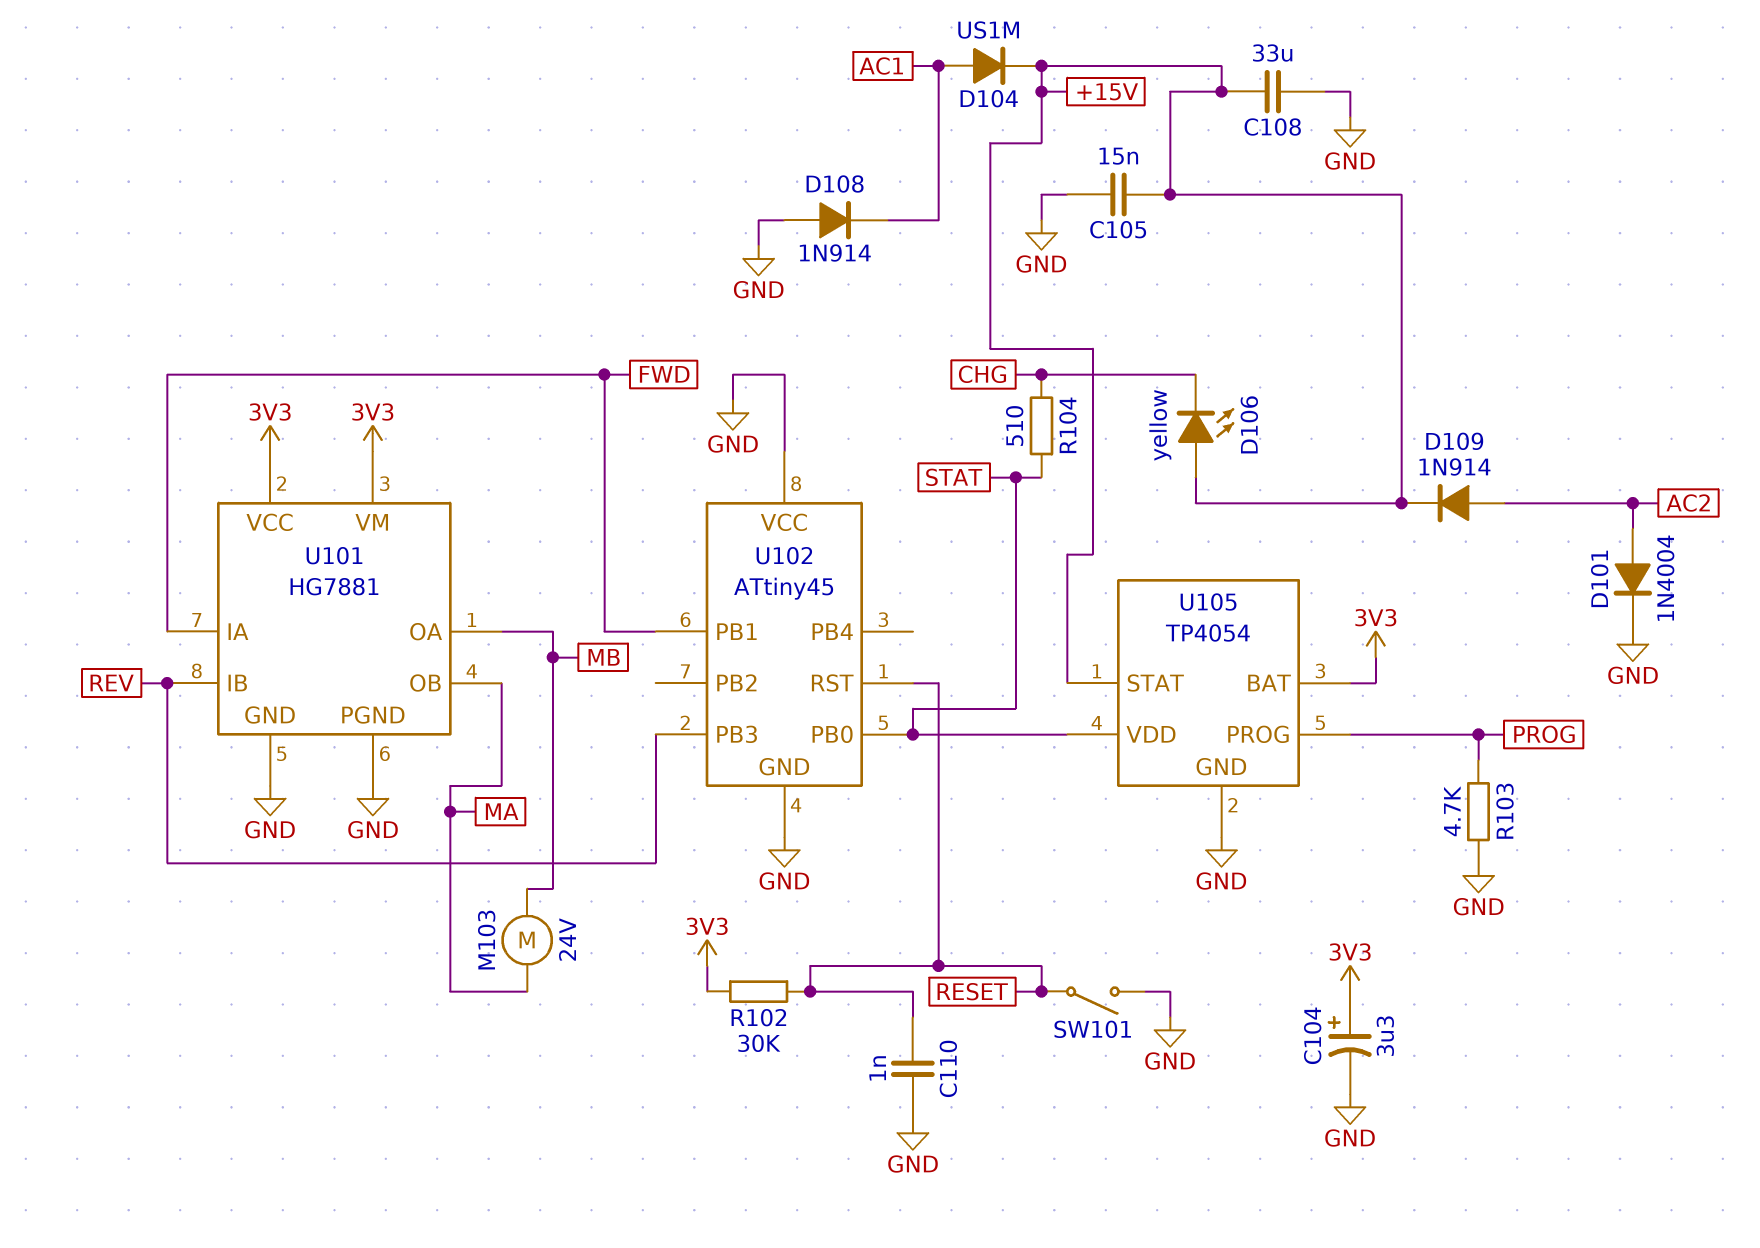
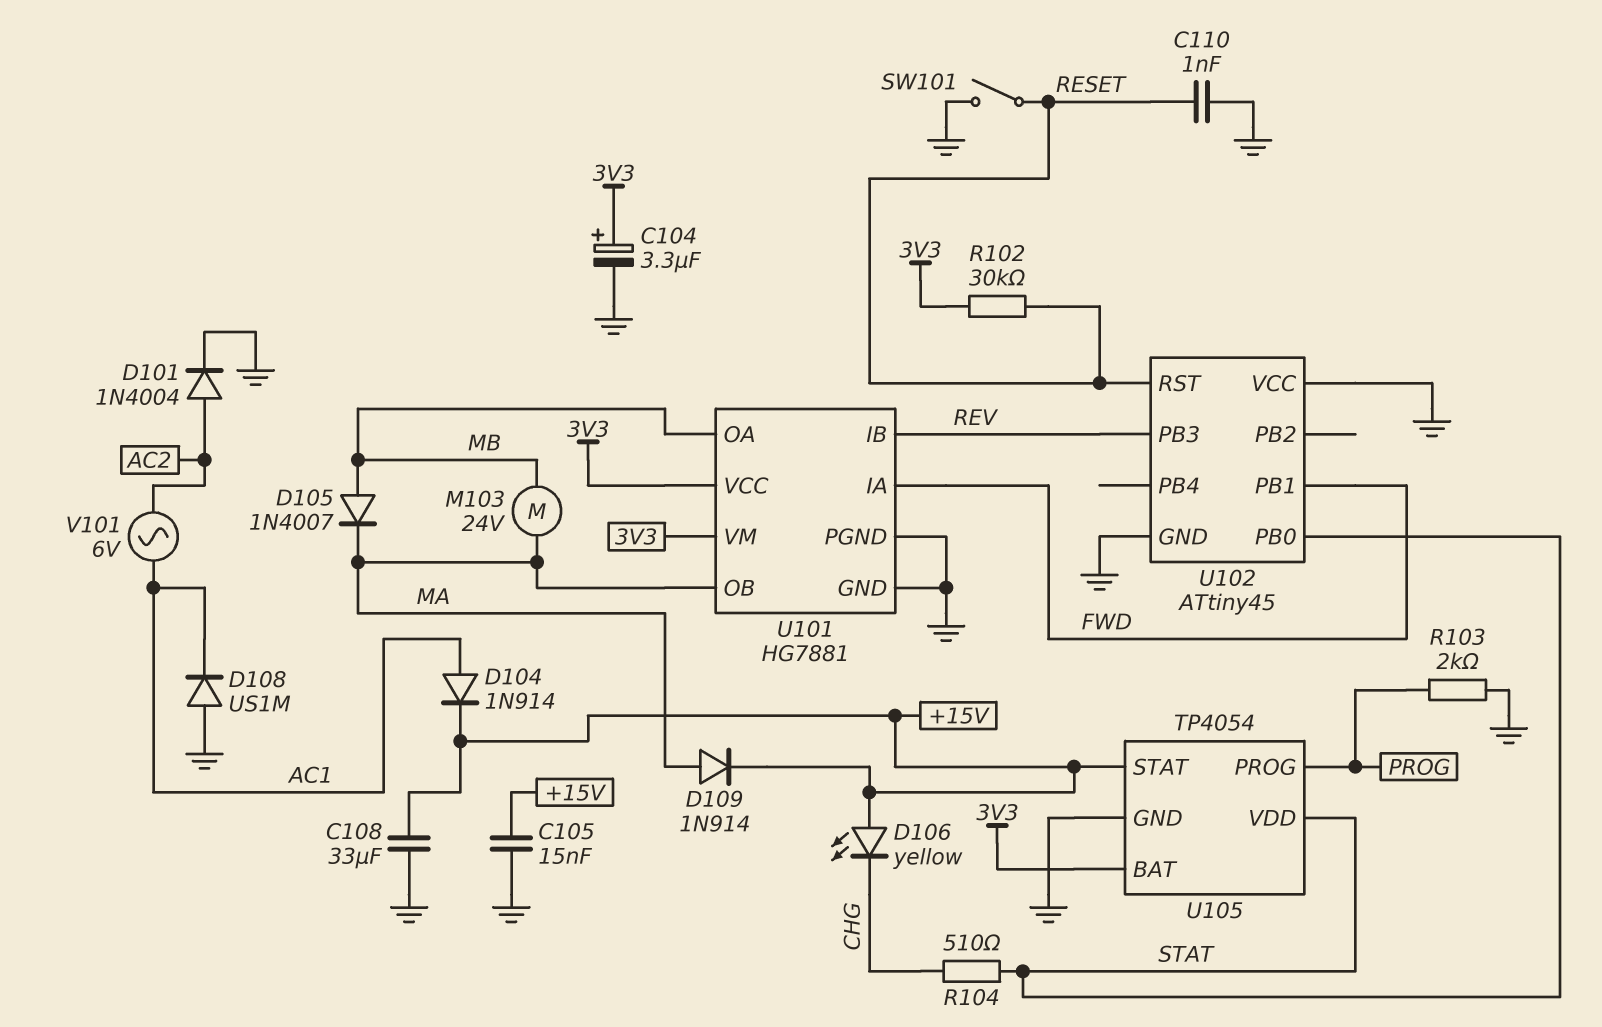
D104: diode US1M (A AC1, K +15V) -> diode 1N914 (A AC1, K +15V)
D105: none -> diode 1N4007 (A MB, K MA)
D108: diode 1N914 (A GND, K AC1) -> diode US1M (A GND, K AC1)
D109: diode 1N914 (A AC2, K +15V) -> diode 1N914 (A MA, K +15V)
R103: 4.7k (GND, PROG) -> 2k (GND, PROG)
V101: none -> AC 6V (AC1, AC2)

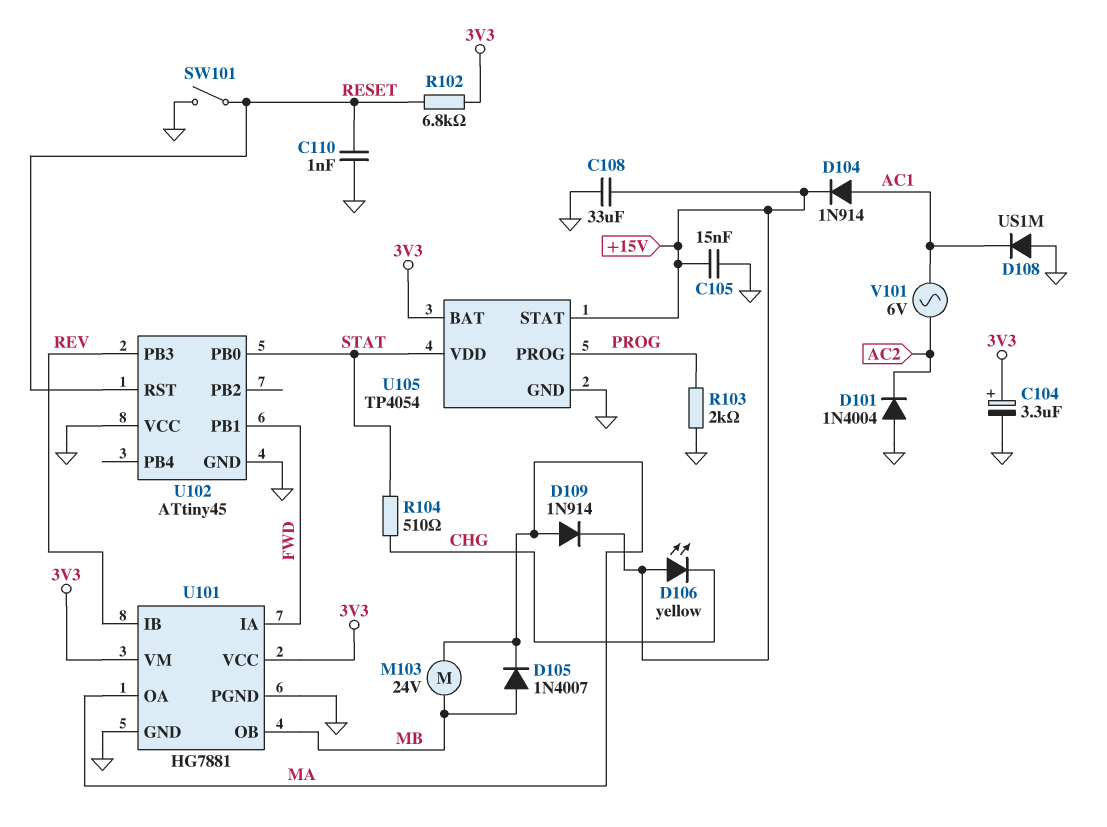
D101: diode 1N4004 (A AC2, K GND) -> diode 1N4004 (A GND, K AC2)
R102: 30k (3V3, RESET) -> 6.8k (3V3, RESET)
U101 pin OA: MB -> MA
U101 pin OB: MA -> MB

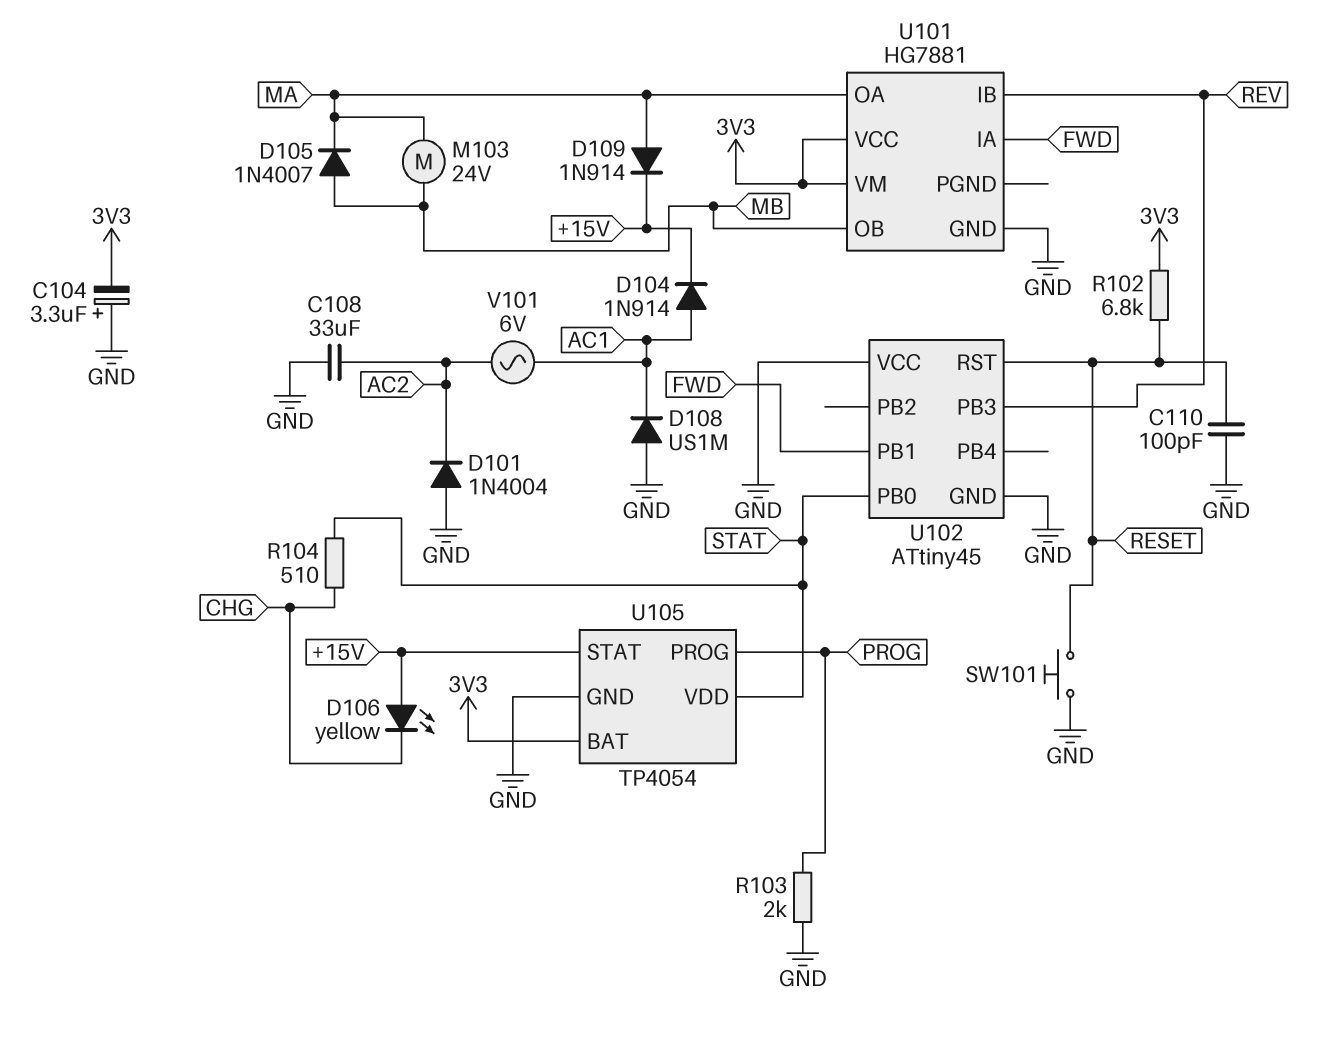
C104: 3.3uF (plus 3V3, minus GND) -> 3.3uF (plus GND, minus 3V3)
C105: 15nF (+15V, GND) -> none
C108: 33uF (+15V, GND) -> 33uF (AC2, GND)
C110: 1nF (GND, RESET) -> 100pF (GND, RESET)
SW101: switch (GND, RESET) -> button (GND, RESET)
U101 pin PGND: GND -> none

